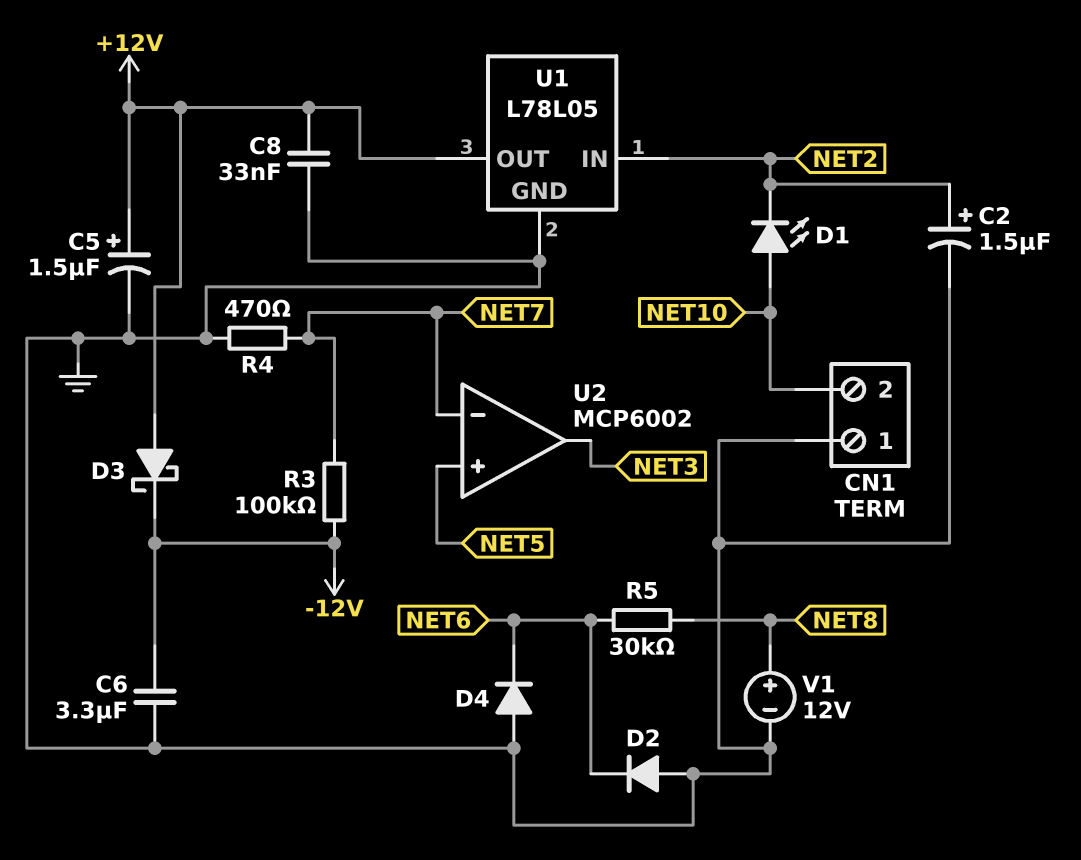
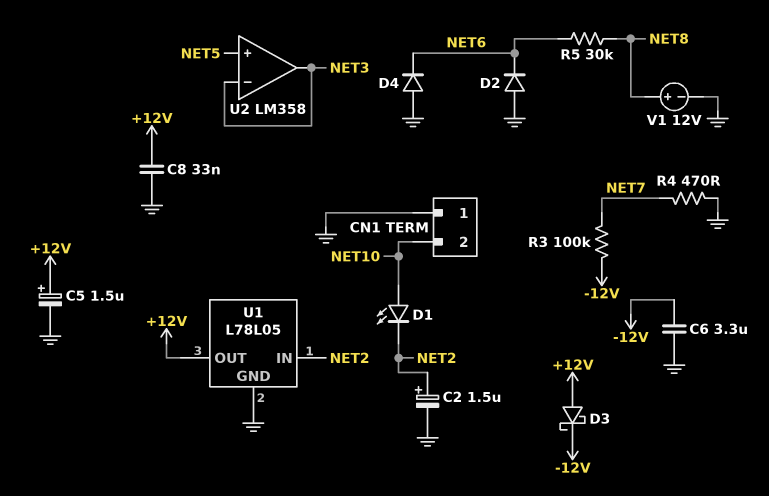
U2: MCP6002 -> LM358
U2 pin in-: NET7 -> NET3

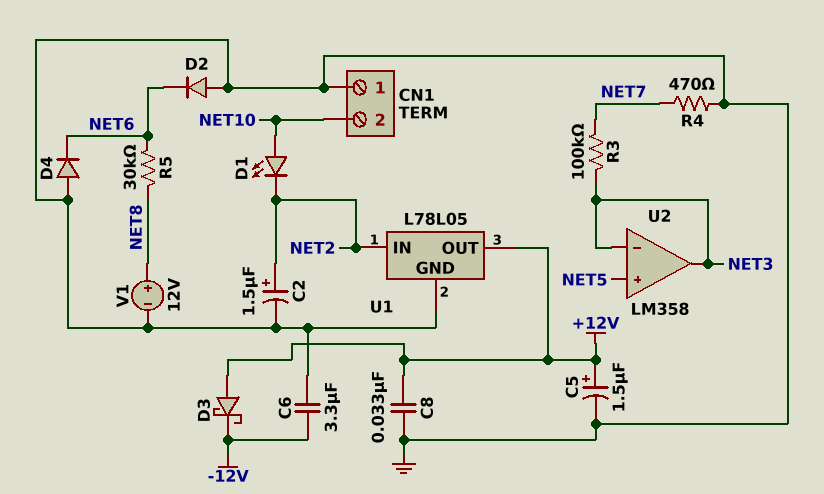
R3: 100k (-12V, NET7) -> 100k (NET3, NET7)

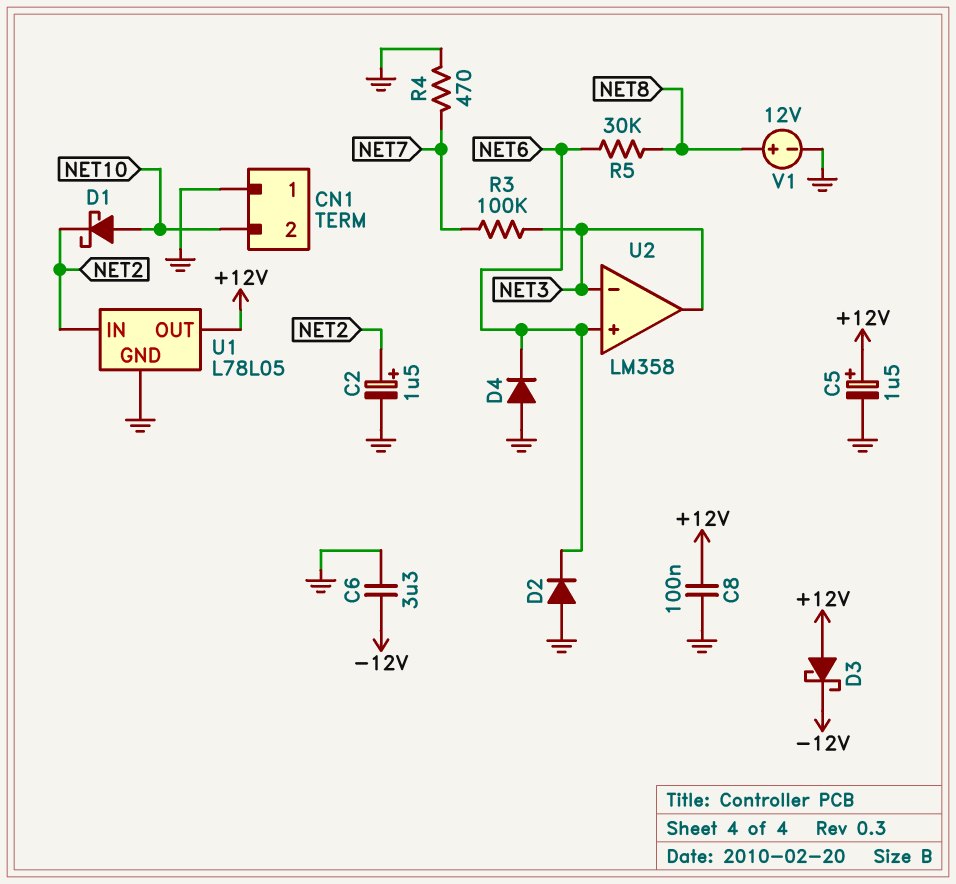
C8: 33nF (+12V, GND) -> 100nF (+12V, GND)
D1: LED (A NET10, K NET2) -> schottky (A NET10, K NET2)
U2 pin in+: NET5 -> NET6

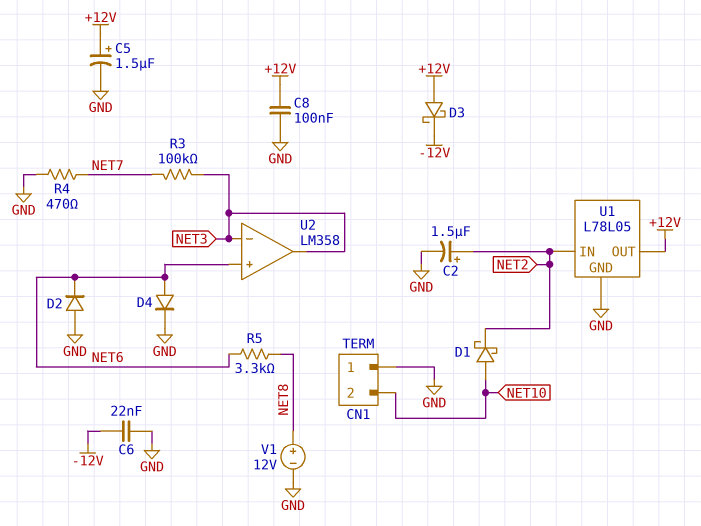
C6: 3.3uF (-12V, GND) -> 22nF (-12V, GND)
D4: diode (A GND, K NET6) -> diode (A NET6, K GND)
R5: 30k (NET6, NET8) -> 3.3k (NET6, NET8)

